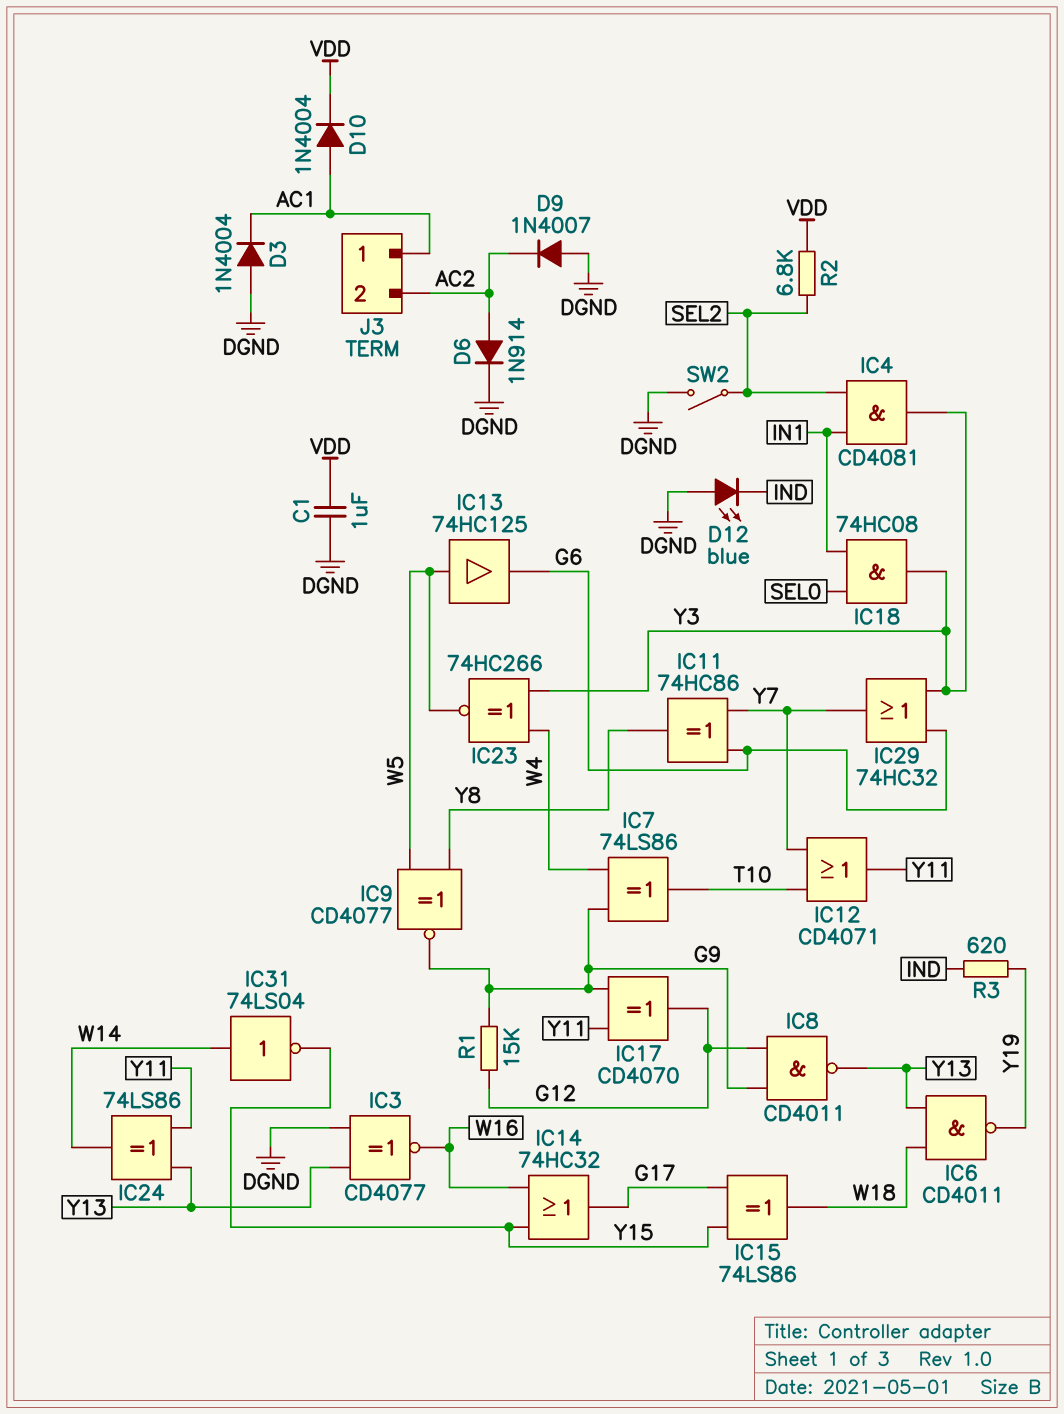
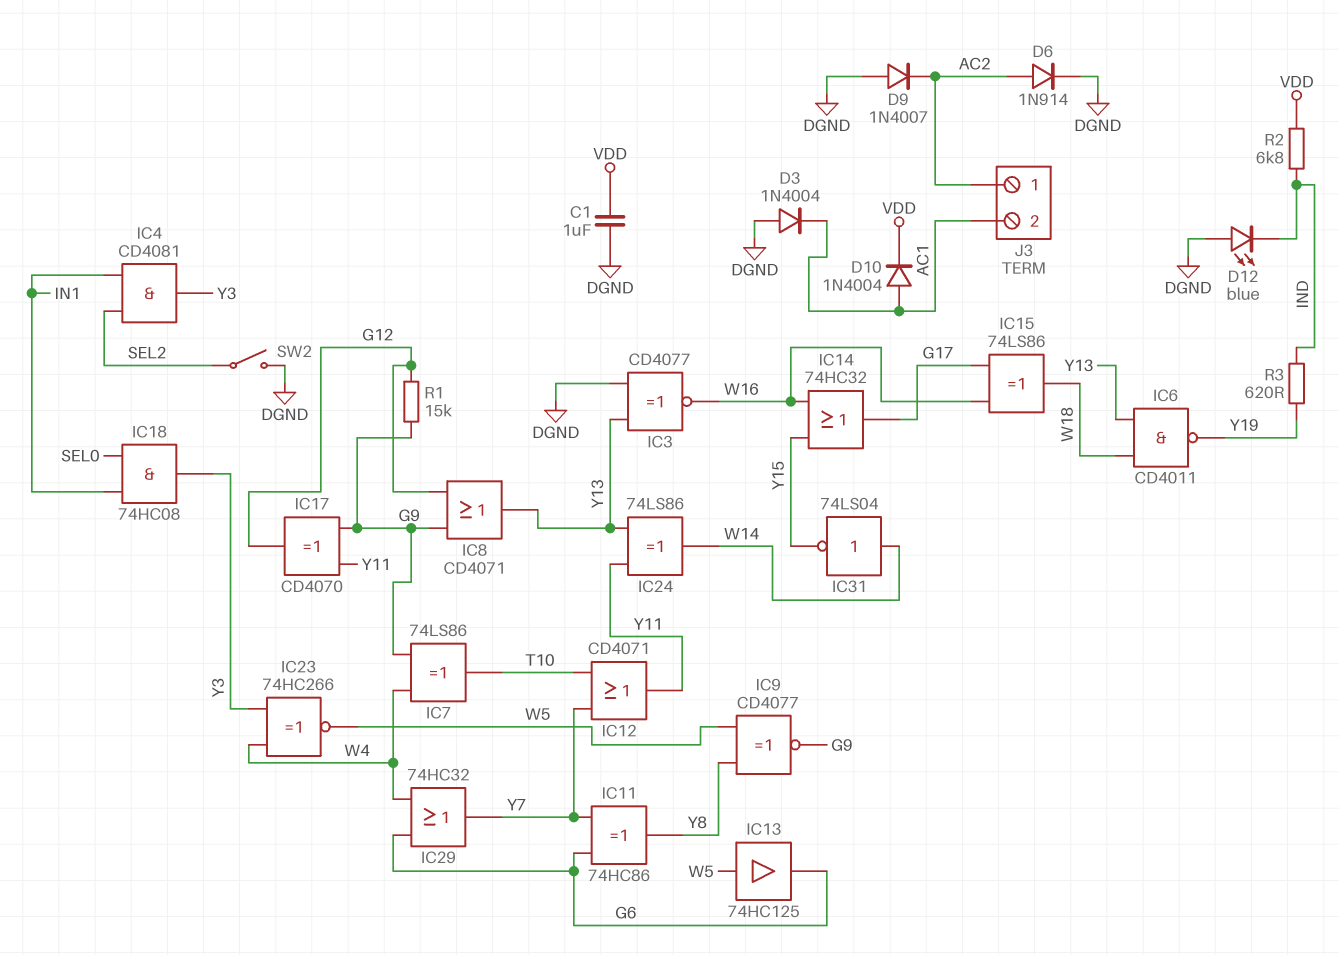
IC8: NAND CD4011 (in G9, in G12, out Y13) -> OR CD4071 (in G9, in G12, out Y13)
IC15: XOR 74LS86 (in G17, in Y15, out W18) -> XOR 74LS86 (in G17, in W16, out W18)
IC29: OR 74HC32 (in G6, in Y3, out Y7) -> OR 74HC32 (in G6, in W4, out Y7)
J3 pin 1: AC1 -> AC2
J3 pin 2: AC2 -> AC1
R2: 6.8k (SEL2, VDD) -> 6.8k (IND, VDD)

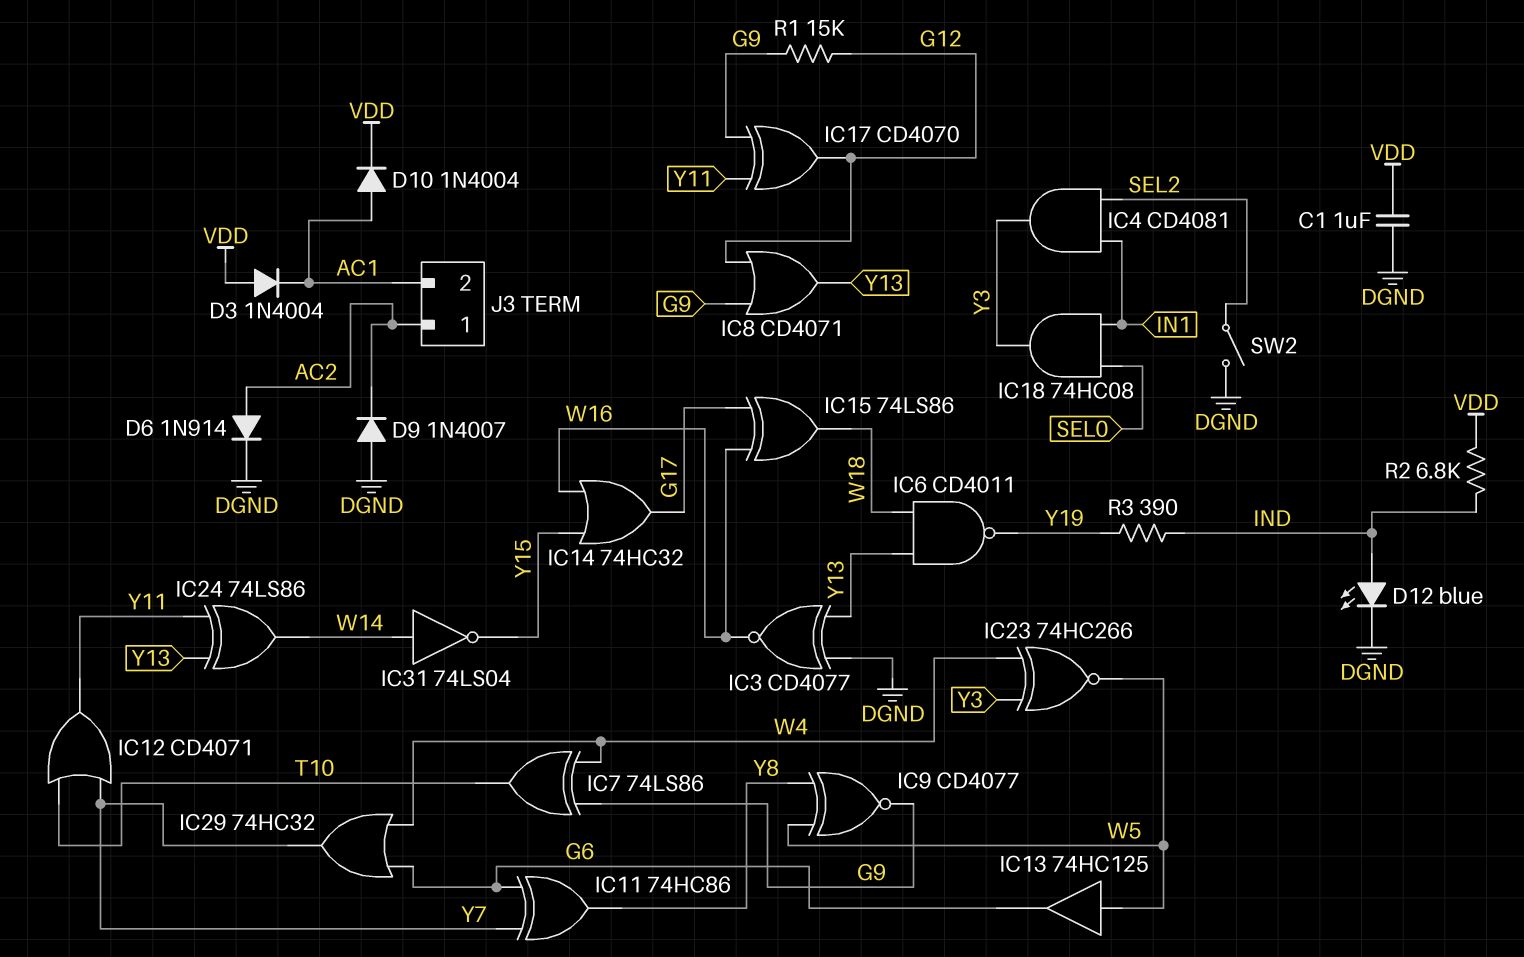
D3: diode 1N4004 (A DGND, K AC1) -> diode 1N4004 (A VDD, K AC1)
D12: LED blue (A DGND, K IND) -> LED blue (A IND, K DGND)
R3: 620 (IND, Y19) -> 390 (IND, Y19)

